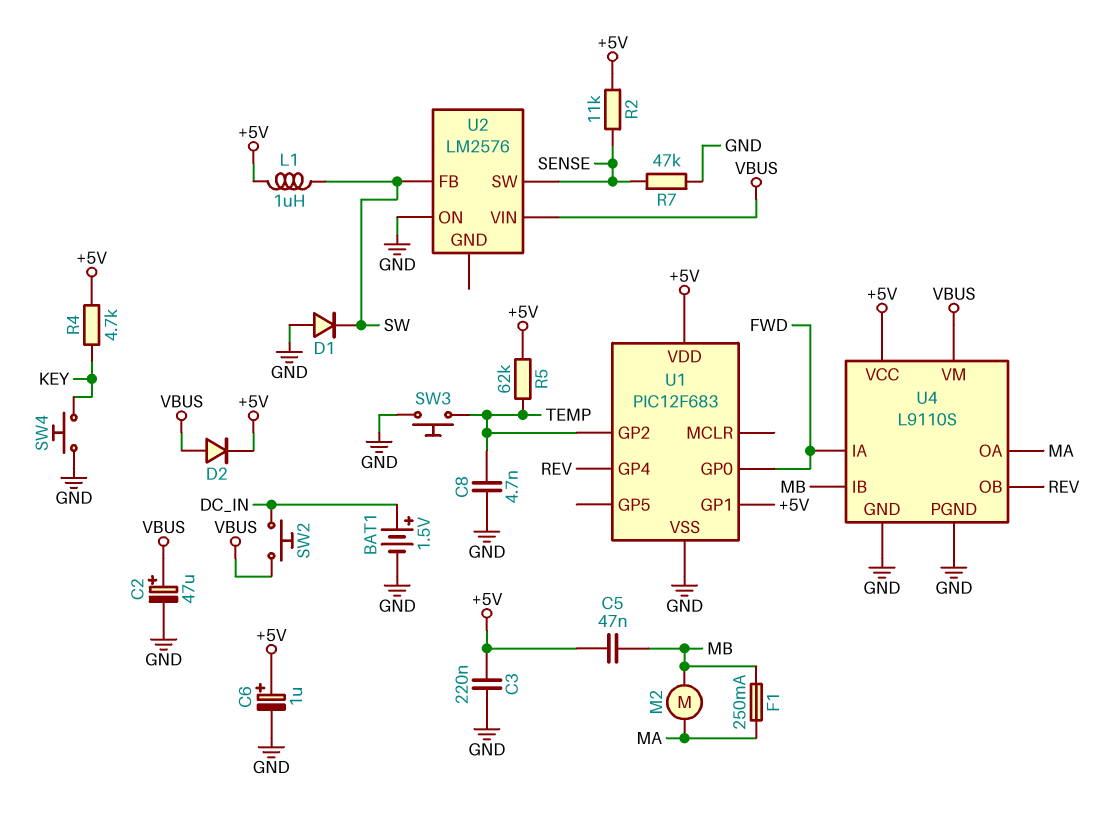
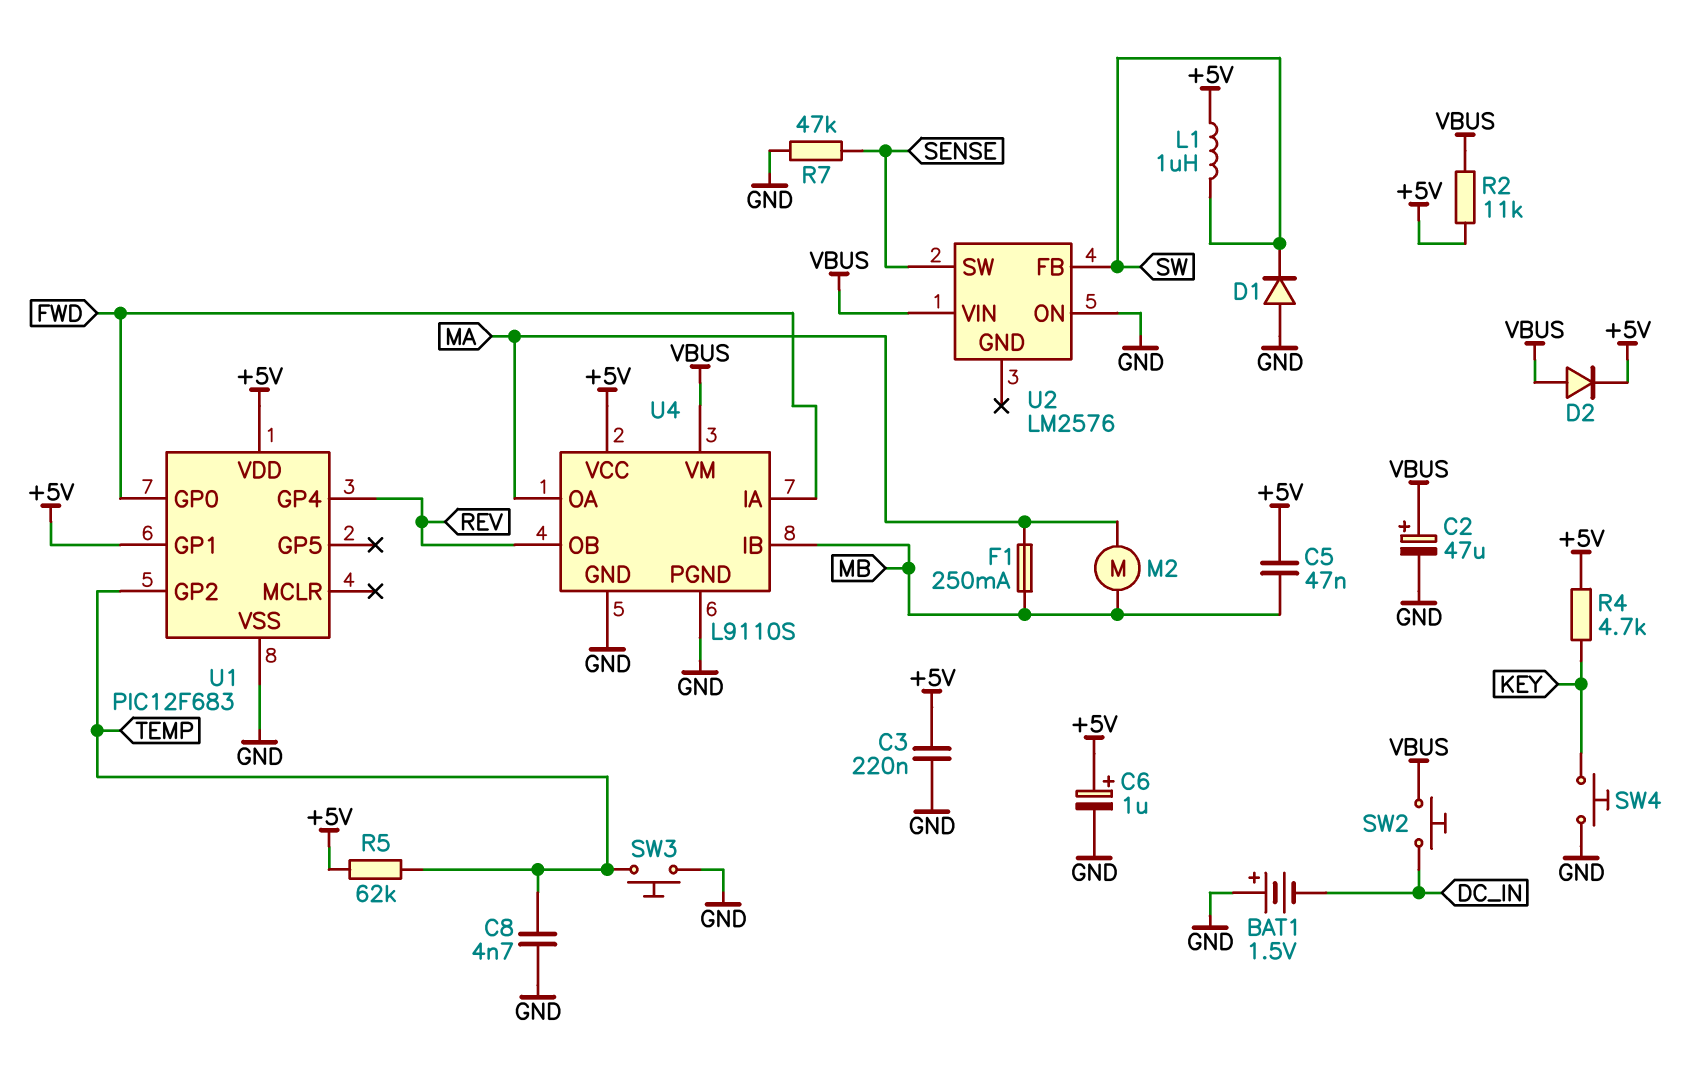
BAT1: 1.5V (plus DC_IN, minus GND) -> 1.5V (plus GND, minus DC_IN)
R2: 11k (+5V, SENSE) -> 11k (+5V, VBUS)

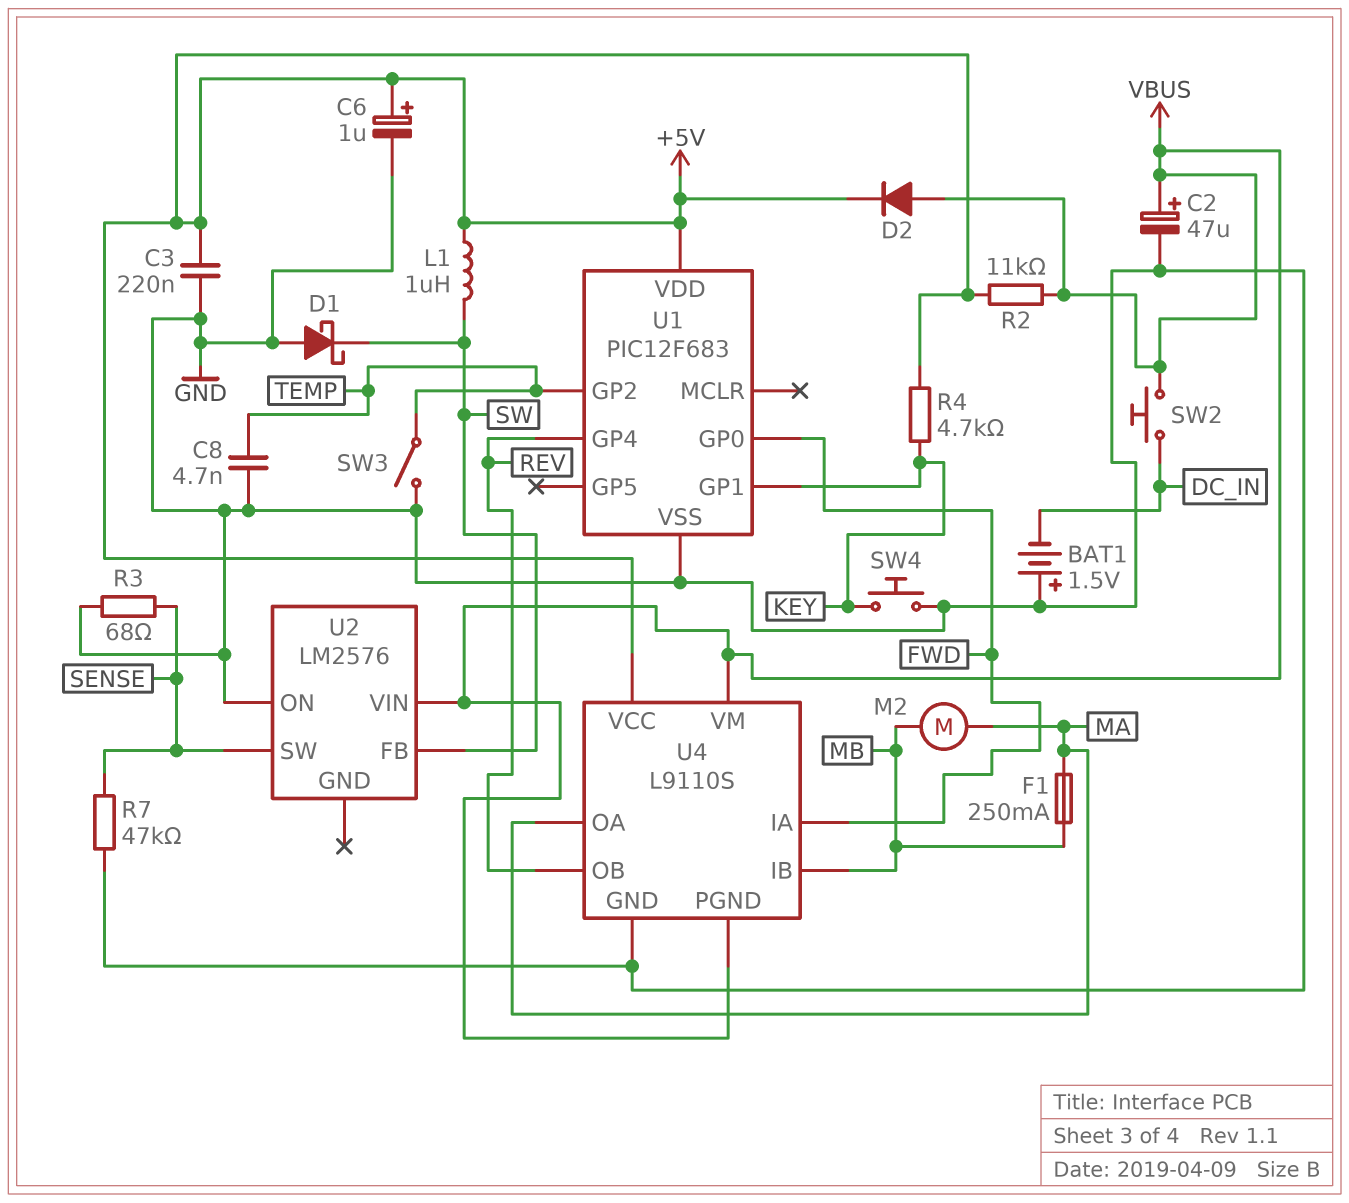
C5: 47nF (+5V, MB) -> none
D1: diode (A GND, K SW) -> schottky (A GND, K SW)
R3: none -> 68 (GND, SENSE)
R5: 62k (+5V, TEMP) -> none
SW3: button (GND, TEMP) -> switch (GND, TEMP)
U1 pin GP1: +5V -> KEY
U4 pin PGND: GND -> VBUS

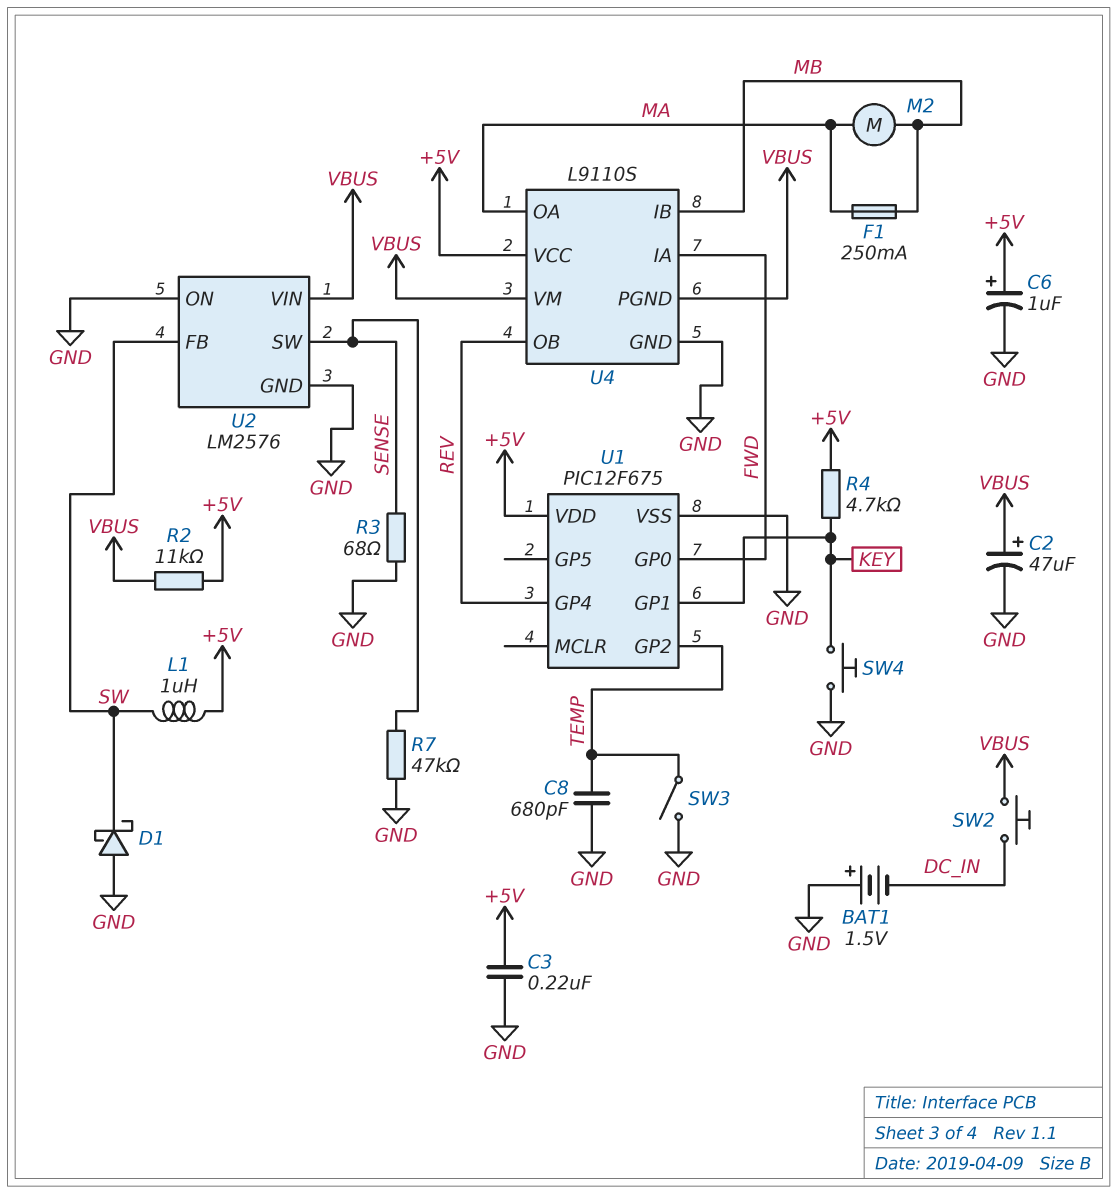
C8: 4.7nF (GND, TEMP) -> 680pF (GND, TEMP)
D2: diode (A VBUS, K +5V) -> none
U1: PIC12F683 -> PIC12F675
U2 pin GND: none -> GND

